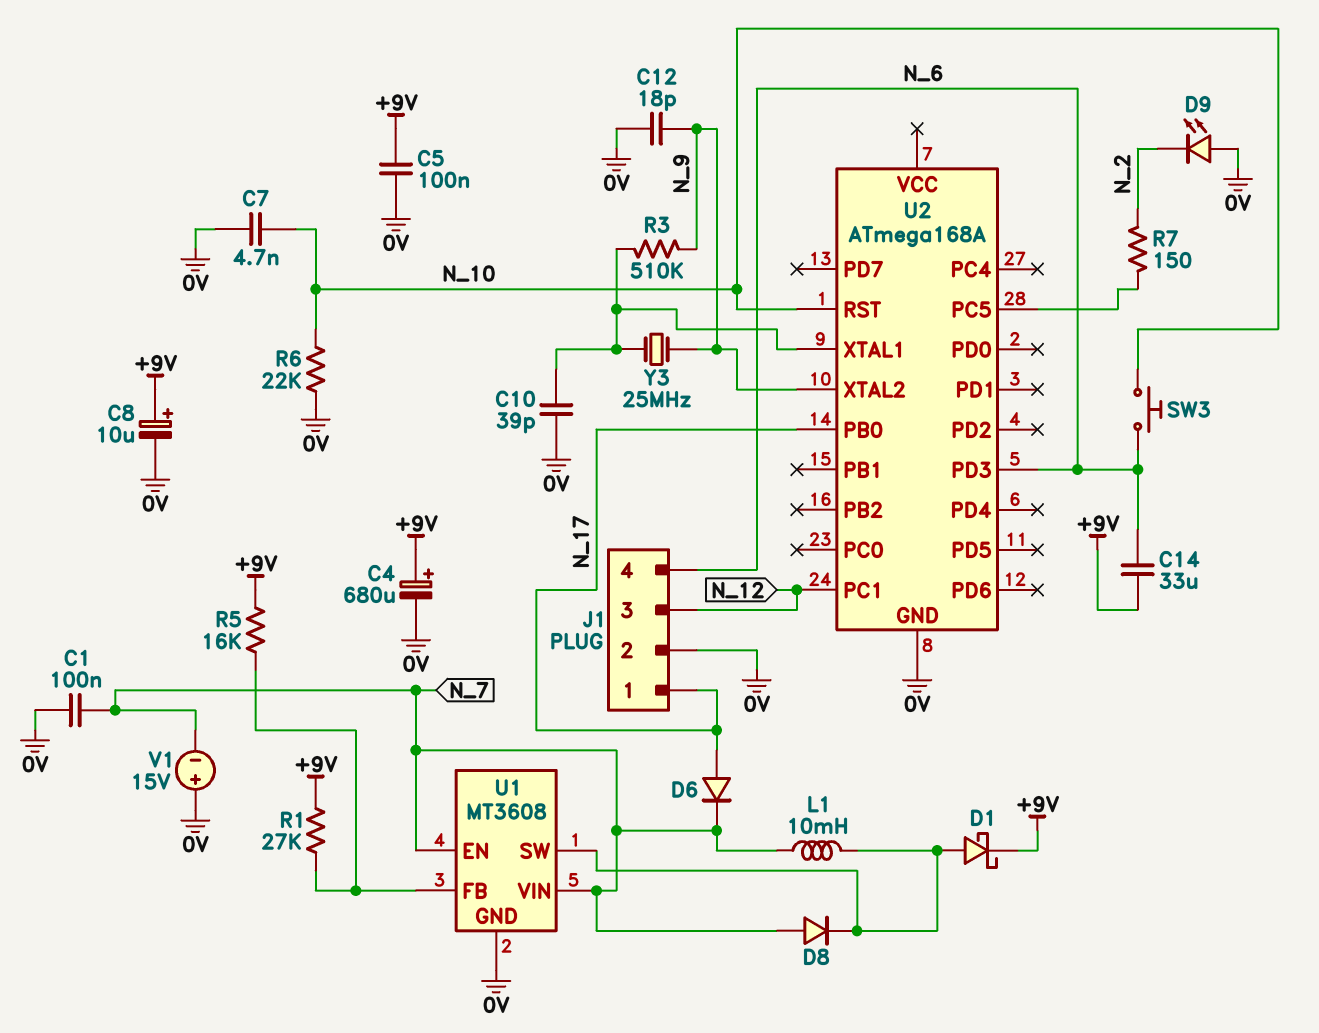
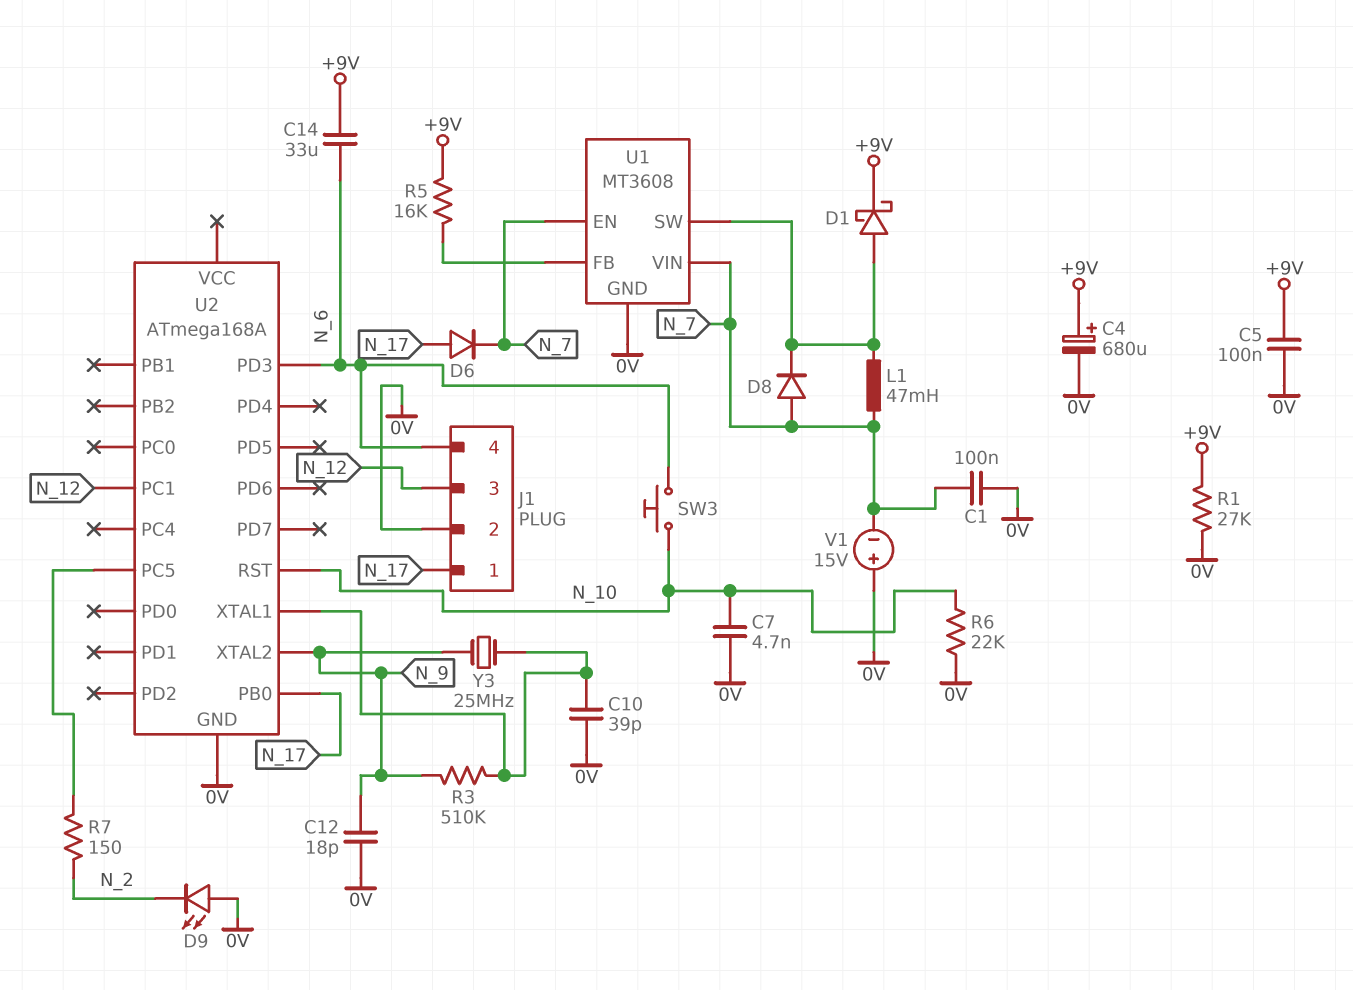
C8: 10uF (plus +9V, minus 0V) -> none
L1: 10mH (N_7, U1/SW) -> 47mH (N_7, U1/SW)
R1: 27k (+9V, U1/FB) -> 27k (+9V, 0V)

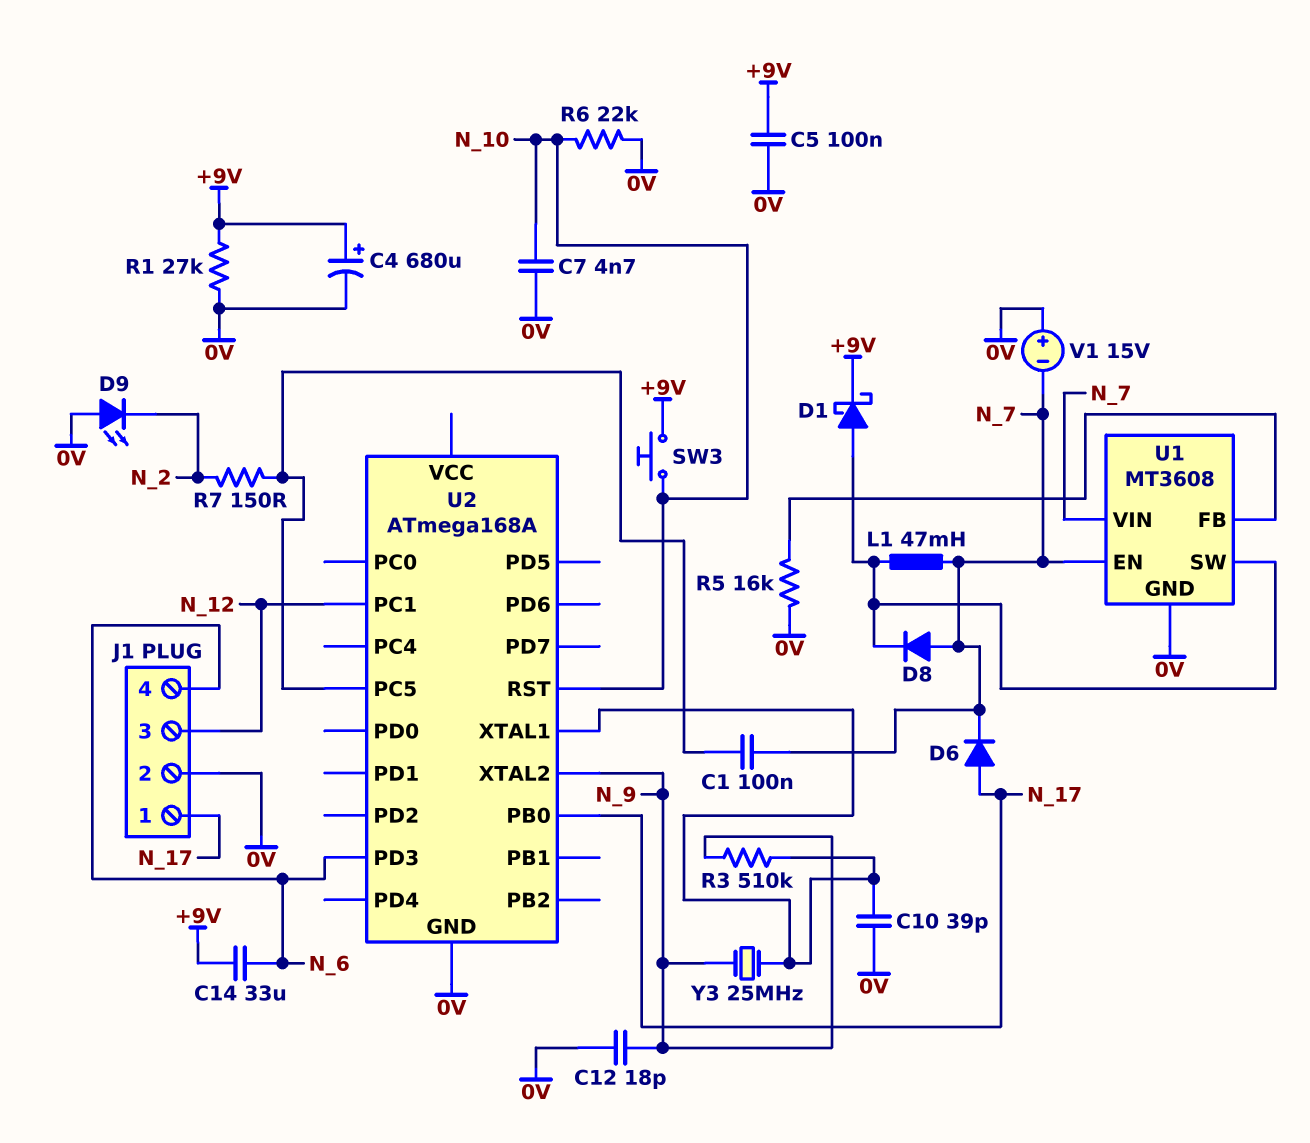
C1: 100nF (0V, N_7) -> 100nF (N_7, U2/PC5)
R5: 16k (+9V, U1/FB) -> 16k (0V, U1/FB)
SW3: button (N_6, N_10) -> button (+9V, N_10)

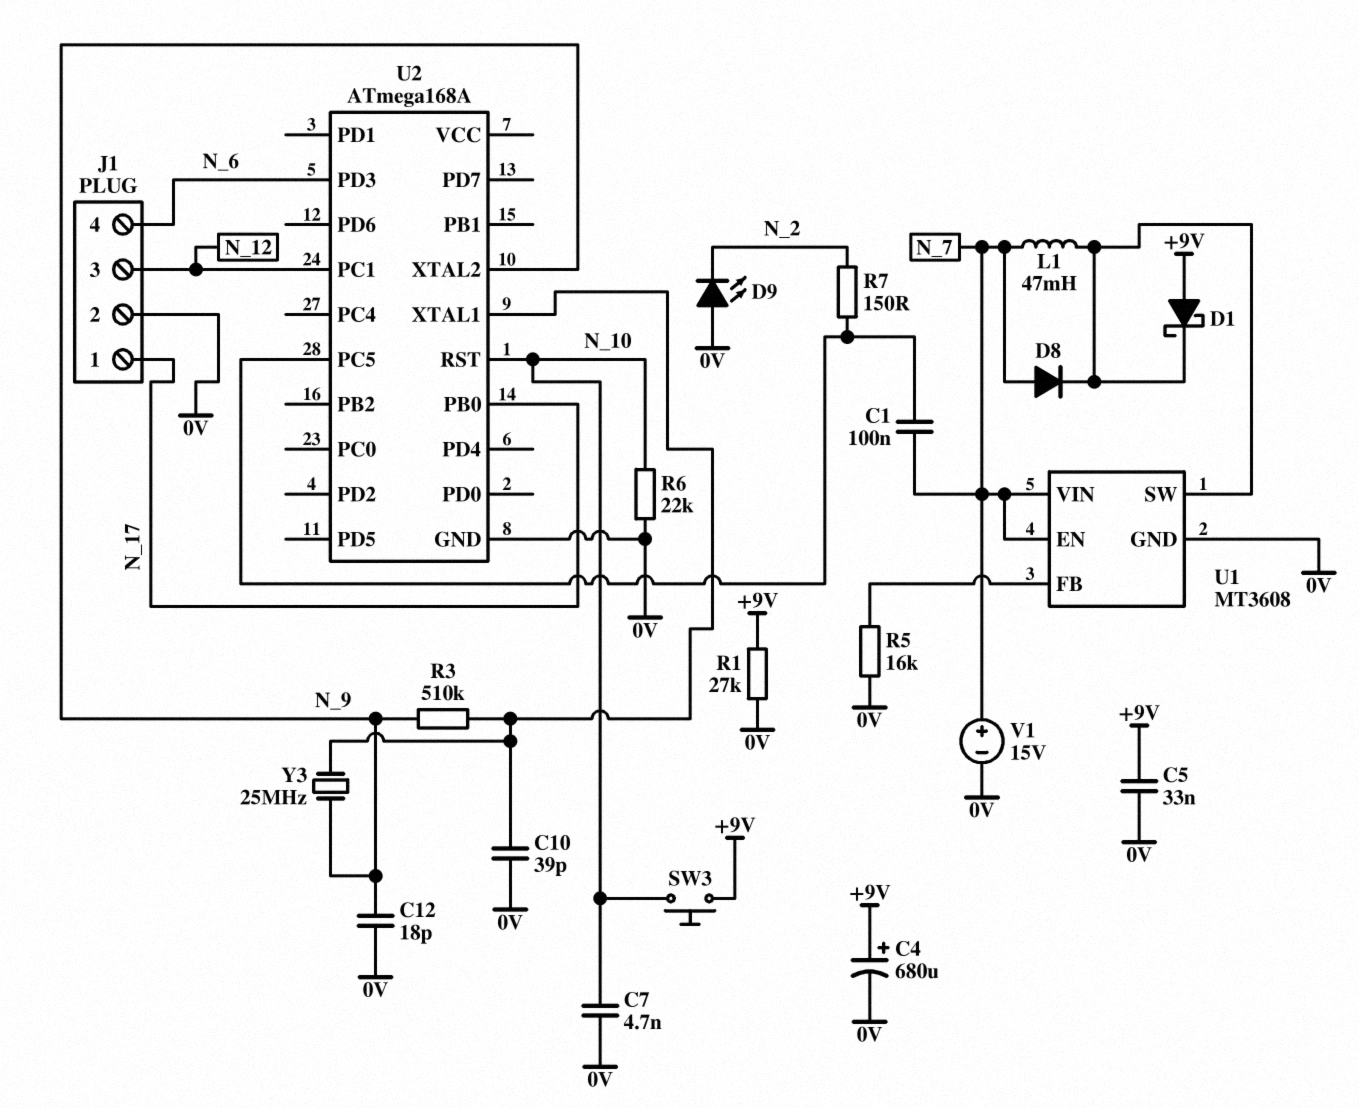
C5: 100nF (+9V, 0V) -> 33nF (+9V, 0V)
C14: 33uF (+9V, N_6) -> none
D1: schottky (A U1/SW, K +9V) -> schottky (A +9V, K U1/SW)
D6: diode (A N_17, K N_7) -> none
V1: 15V (plus 0V, minus N_7) -> 15V (plus N_7, minus 0V)

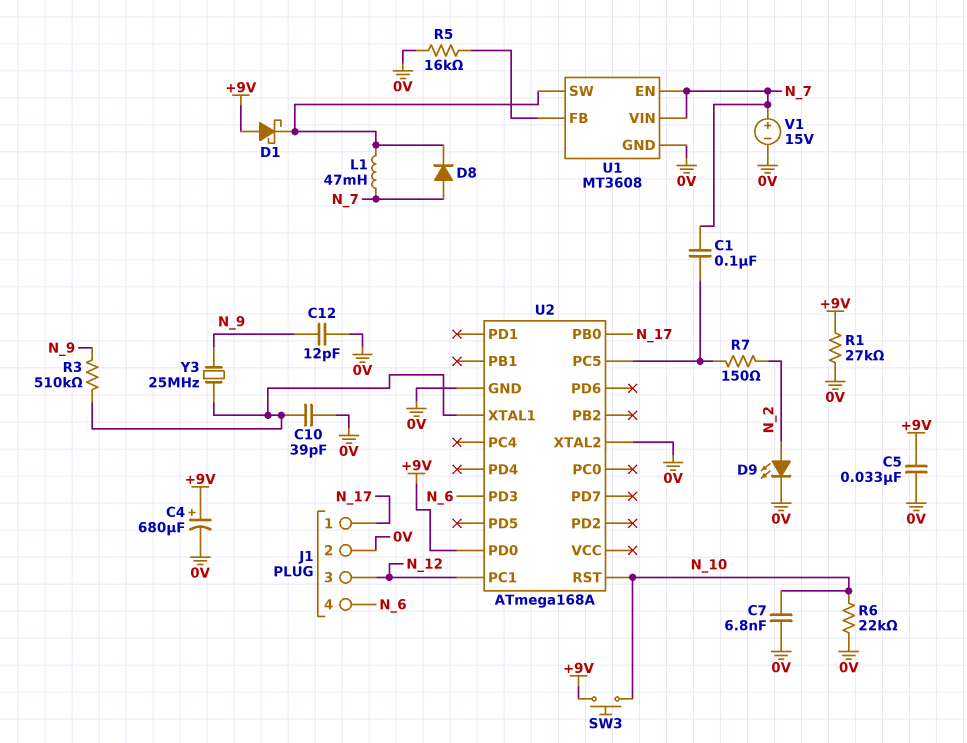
C7: 4.7nF (0V, N_10) -> 6.8nF (0V, N_10)
C12: 18pF (0V, N_9) -> 12pF (0V, N_9)
D9: LED (A 0V, K N_2) -> LED (A N_2, K 0V)
U2 pin PD0: none -> +9V
U2 pin XTAL2: N_9 -> 0V

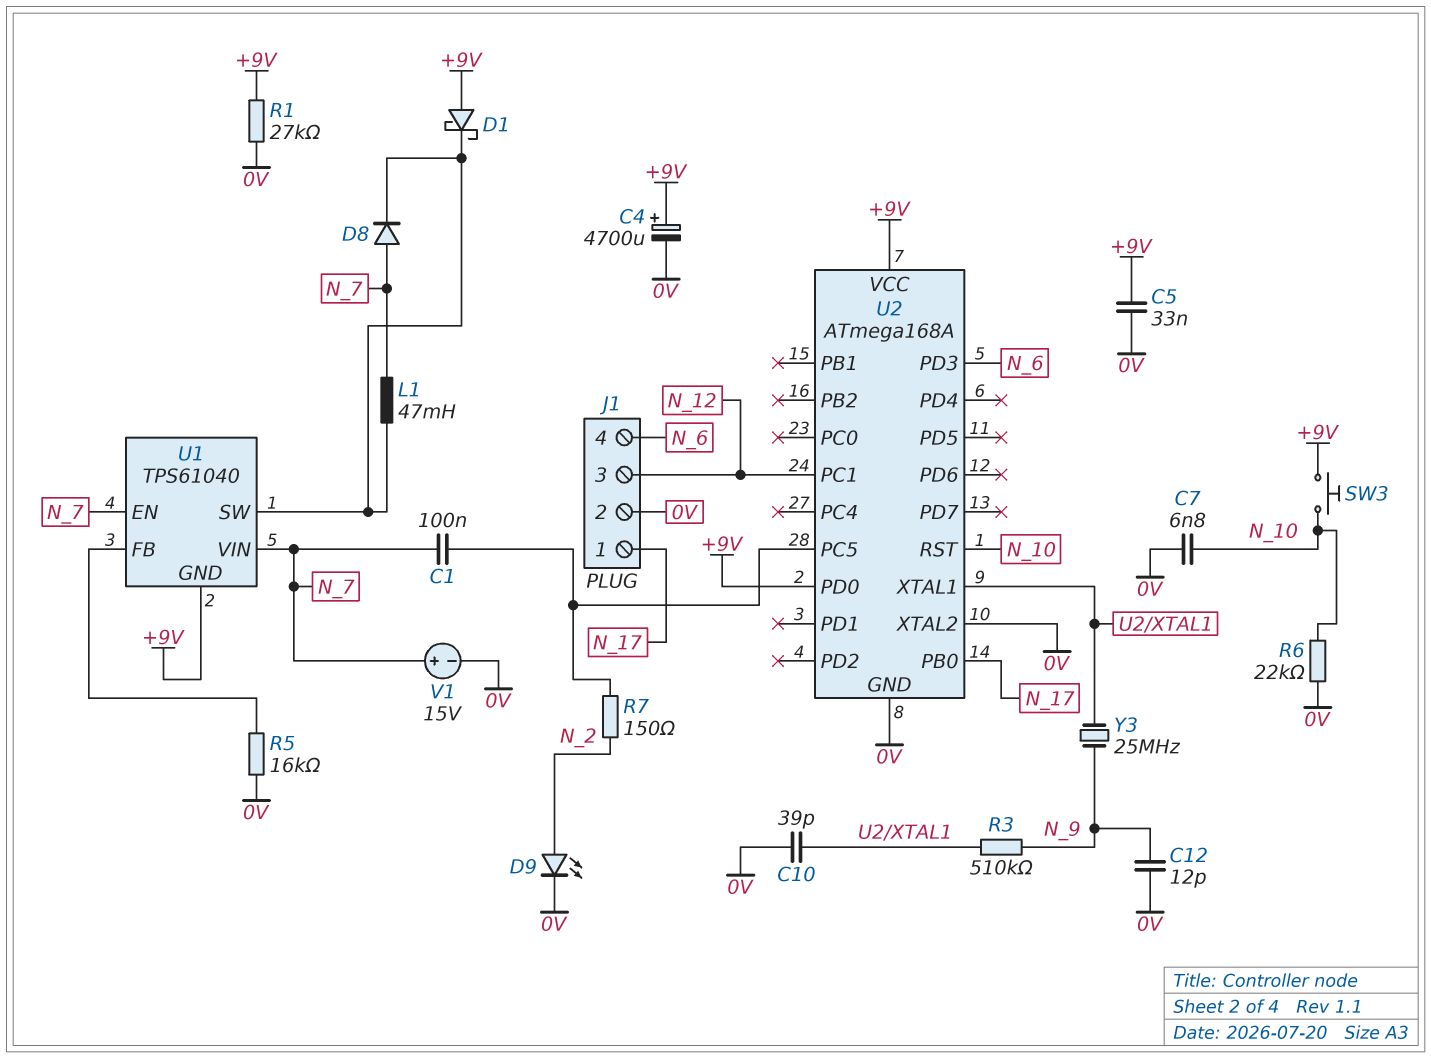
C4: 680uF (plus +9V, minus 0V) -> 4700uF (plus +9V, minus 0V)
U1: MT3608 -> TPS61040
U1 pin GND: 0V -> +9V
U2 pin VCC: none -> +9V

